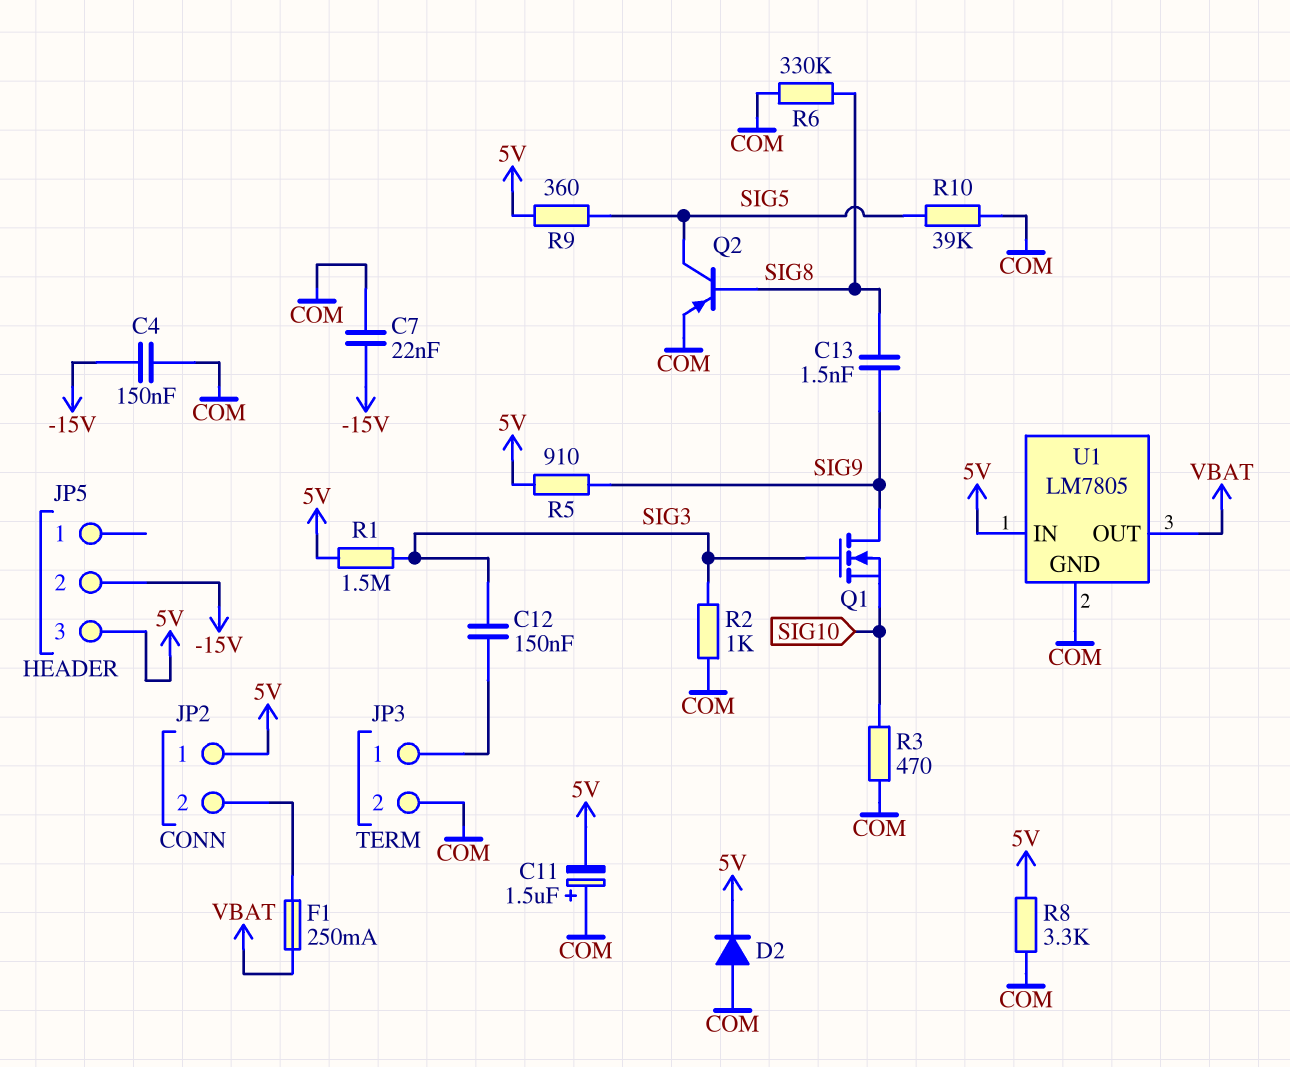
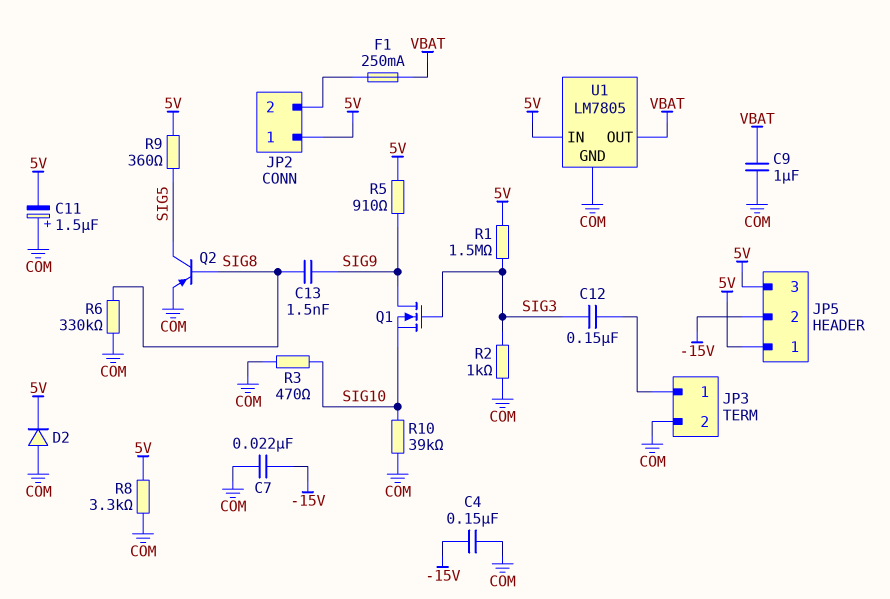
C9: none -> 1uF (COM, VBAT)
JP5 pin 1: none -> 5V
R10: 39k (COM, SIG5) -> 39k (COM, SIG10)

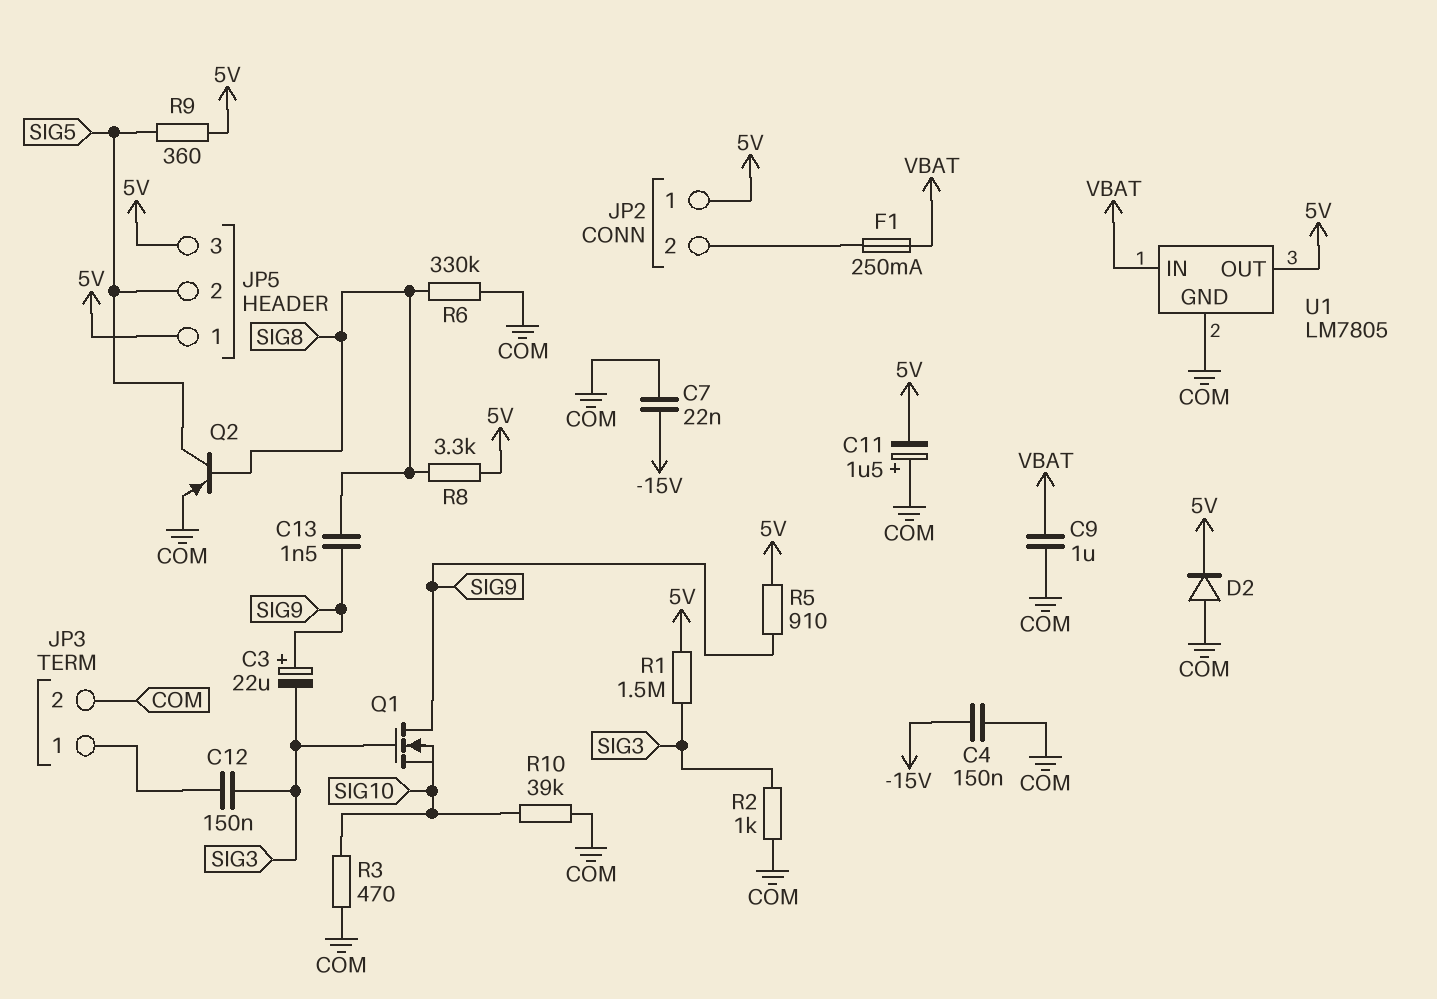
C3: none -> 22uF (plus SIG9, minus SIG3)
JP5 pin 2: -15V -> SIG5
R8: 3.3k (5V, COM) -> 3.3k (5V, SIG8)
U1 pin IN: 5V -> VBAT
U1 pin OUT: VBAT -> 5V

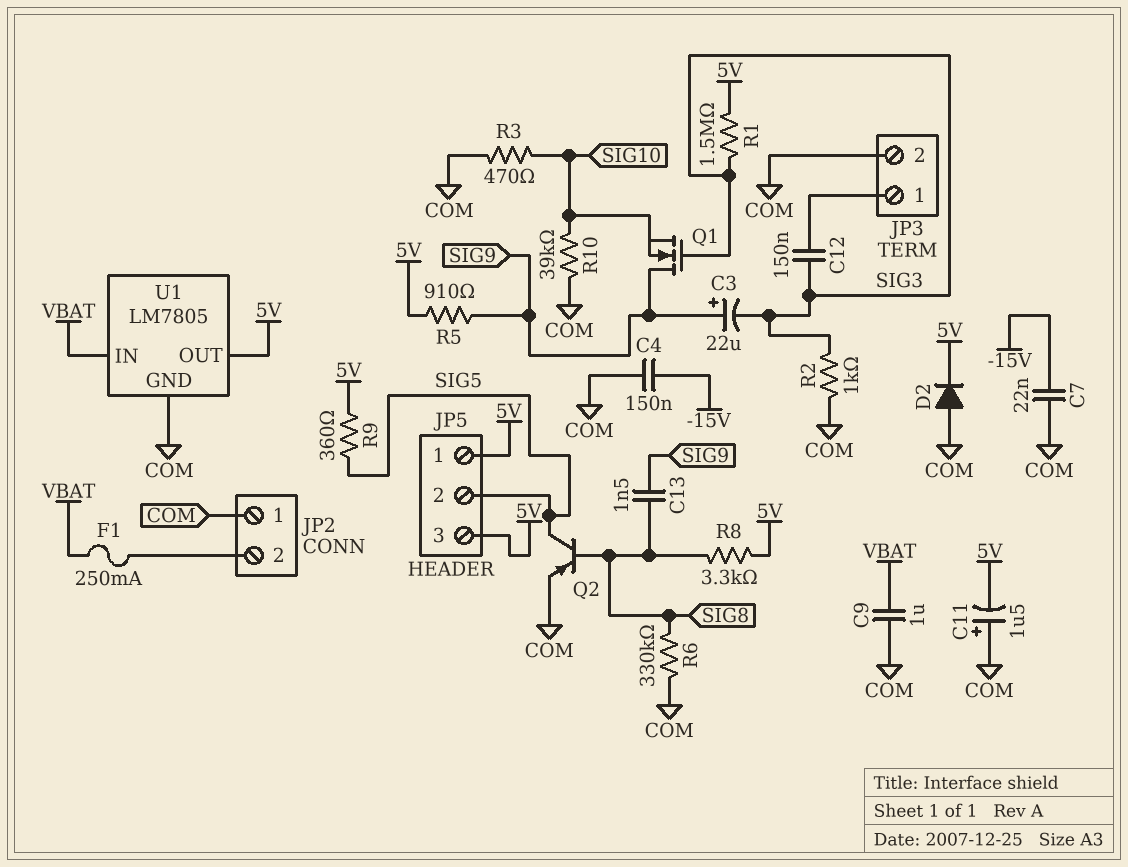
JP2 pin 1: 5V -> COM

